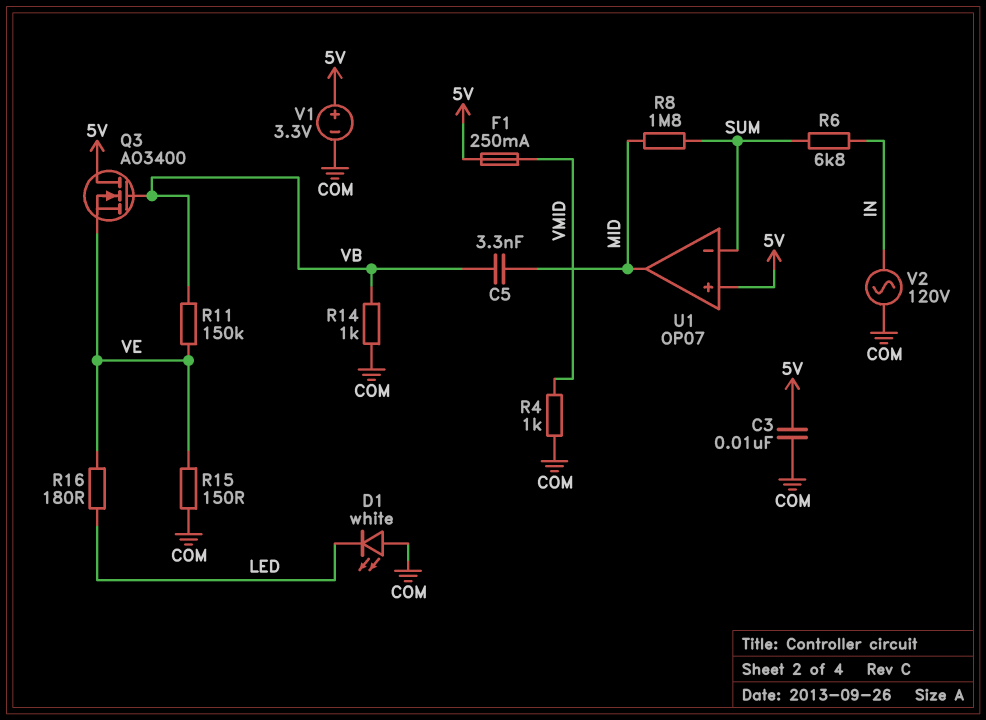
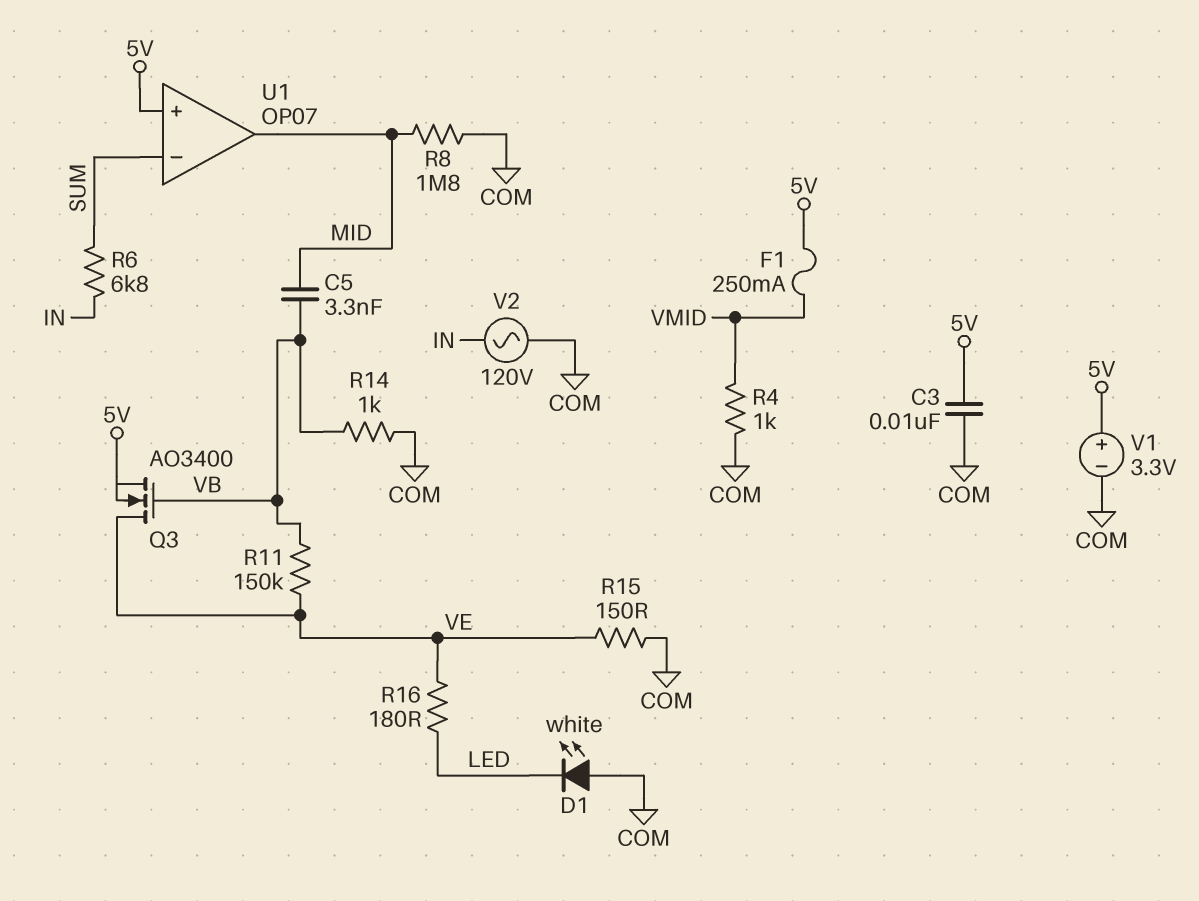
Q3: NMOS AO3400 (G VB, D 5V, S VE) -> NMOS AO3400 (G VB, D VE, S 5V)
R8: 1.8M (MID, SUM) -> 1.8M (COM, MID)

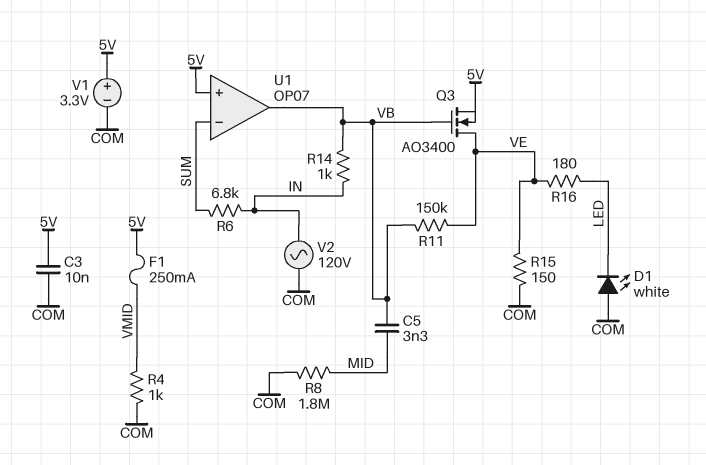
R14: 1k (COM, VB) -> 1k (IN, VB)
U1 pin out: MID -> VB

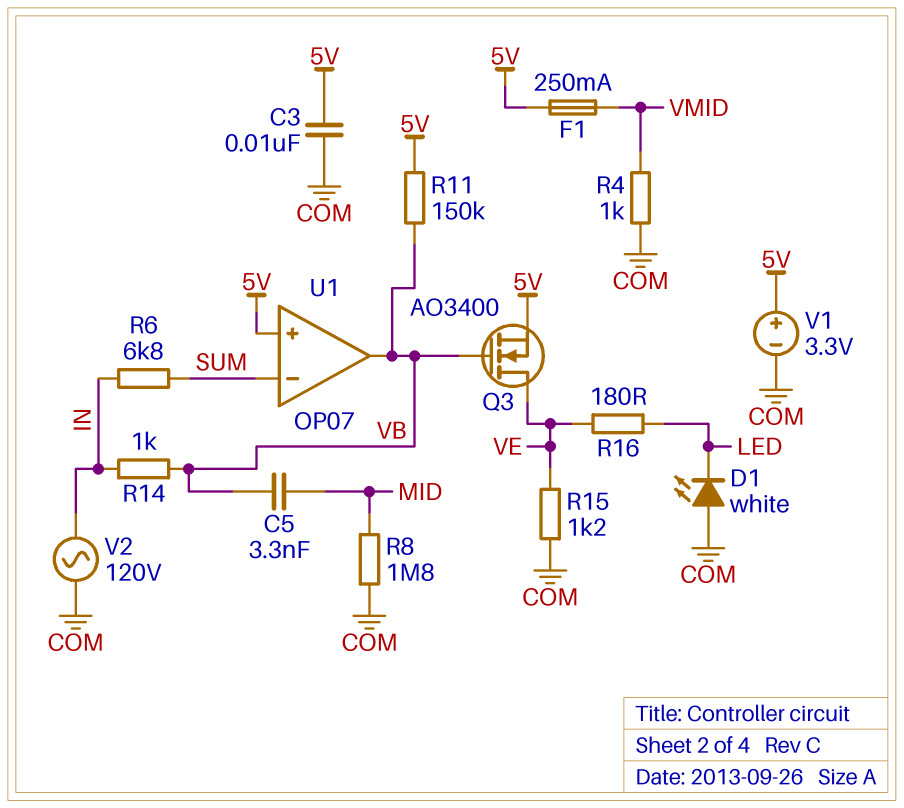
R11: 150k (VB, VE) -> 150k (5V, VB)
R15: 150 (COM, VE) -> 1.2k (COM, VE)

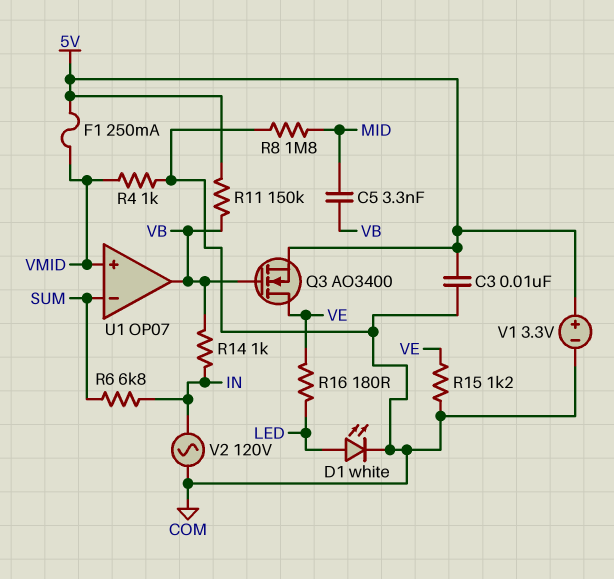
D1: LED white (A COM, K LED) -> LED white (A LED, K COM)
U1 pin in+: 5V -> VMID

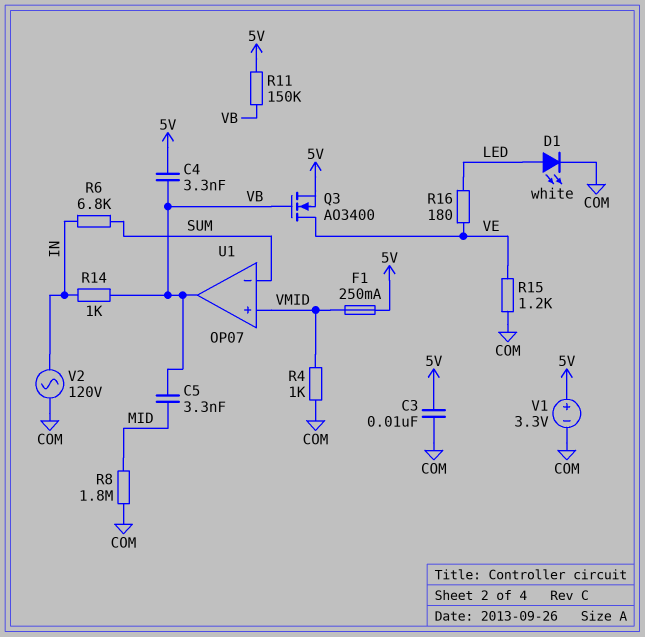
C4: none -> 3.3nF (5V, VB)

